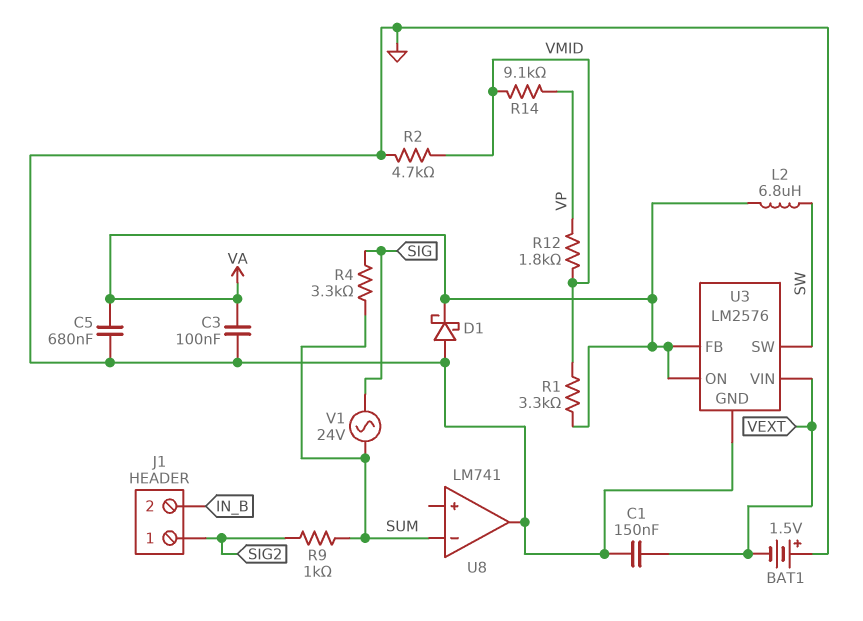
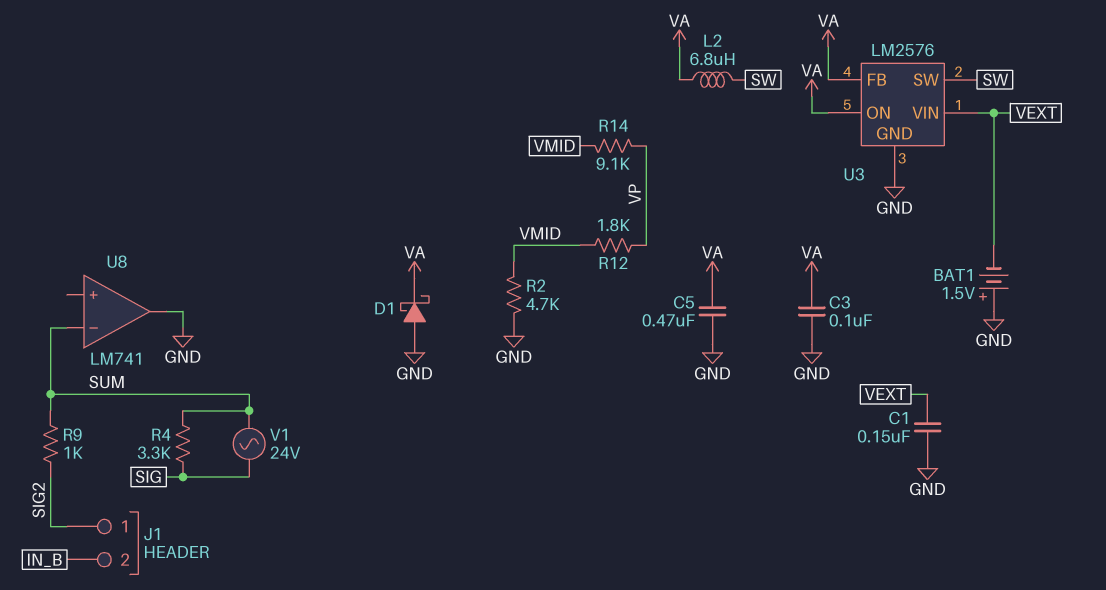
C5: 680nF (GND, VA) -> 470nF (GND, VA)
R1: 3.3k (VA, VMID) -> none

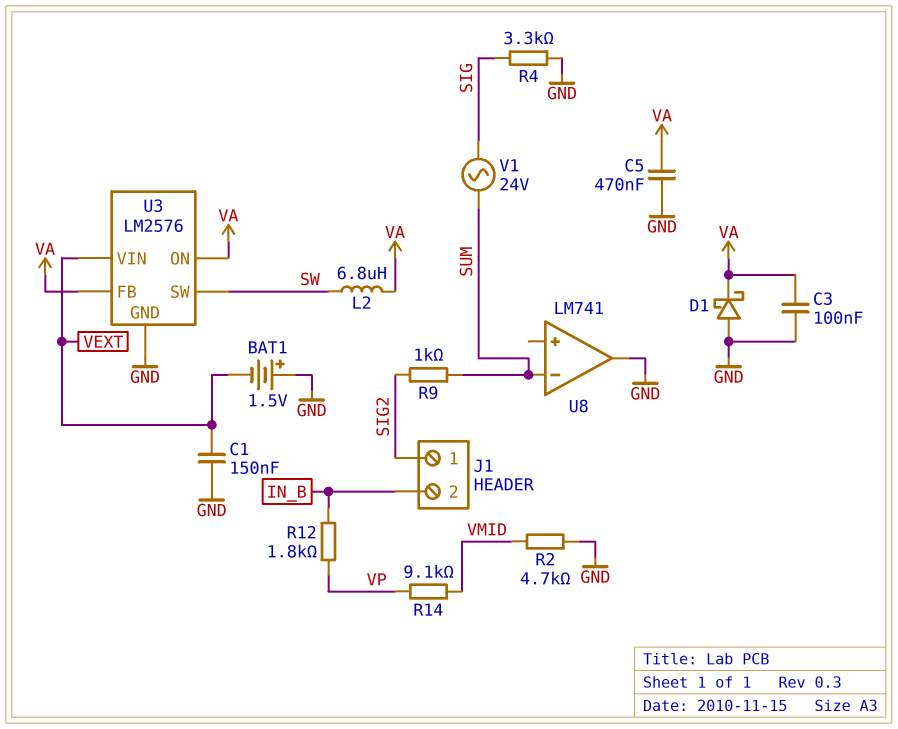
R4: 3.3k (SIG, SUM) -> 3.3k (GND, SIG)
R12: 1.8k (VMID, VP) -> 1.8k (IN_B, VP)

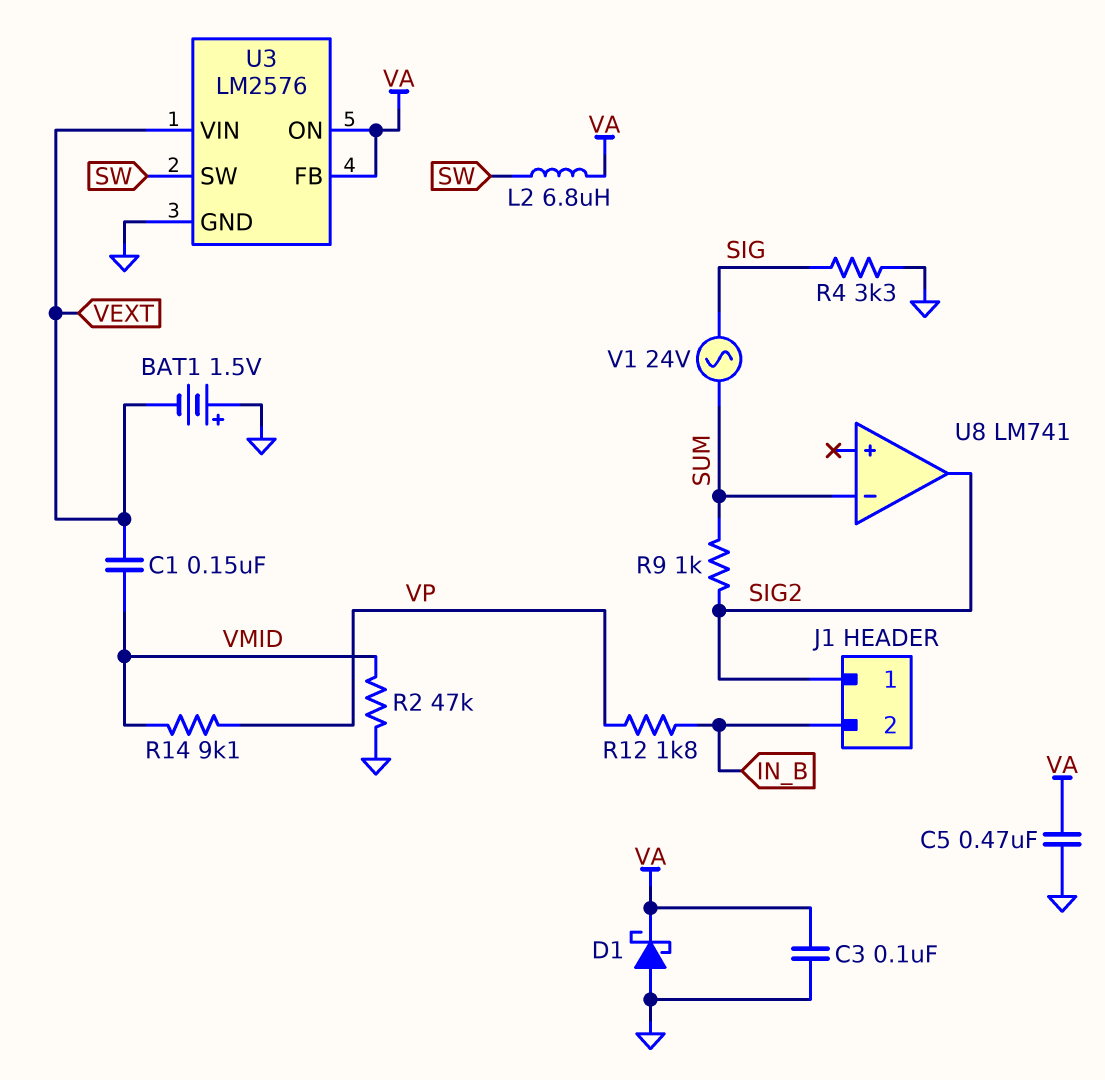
C1: 150nF (GND, VEXT) -> 150nF (VEXT, VMID)
R2: 4.7k (GND, VMID) -> 47k (GND, VMID)
U8 pin out: GND -> SIG2

